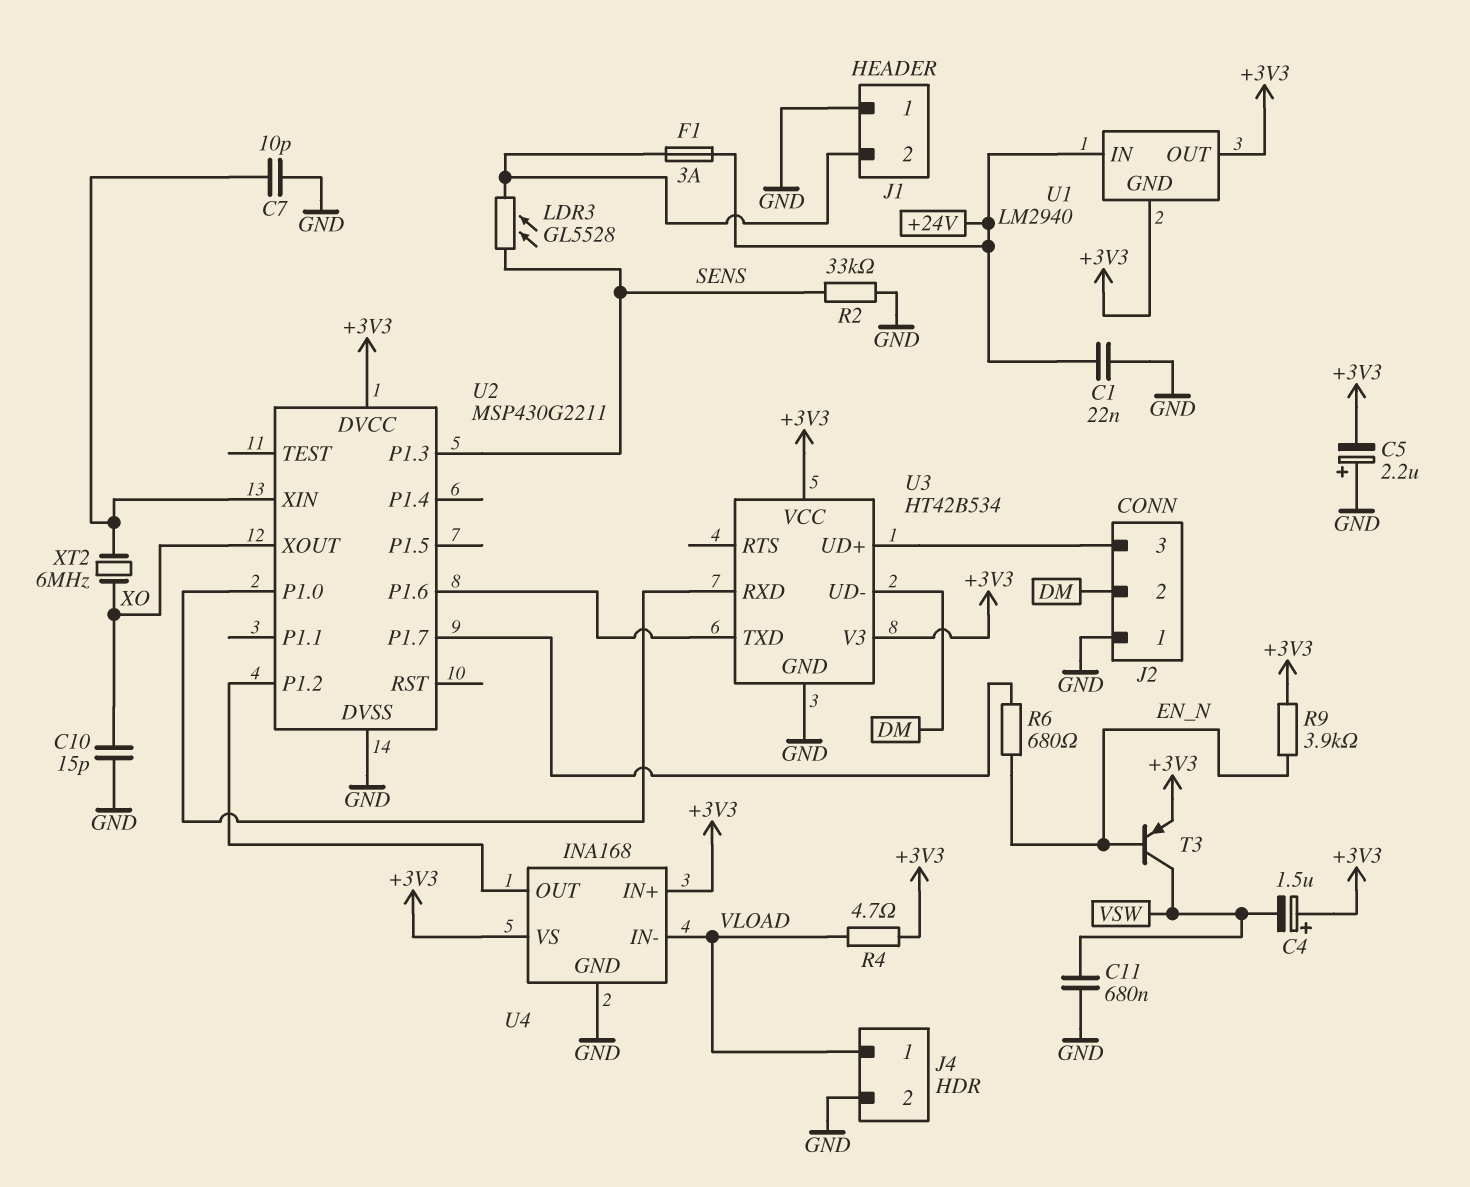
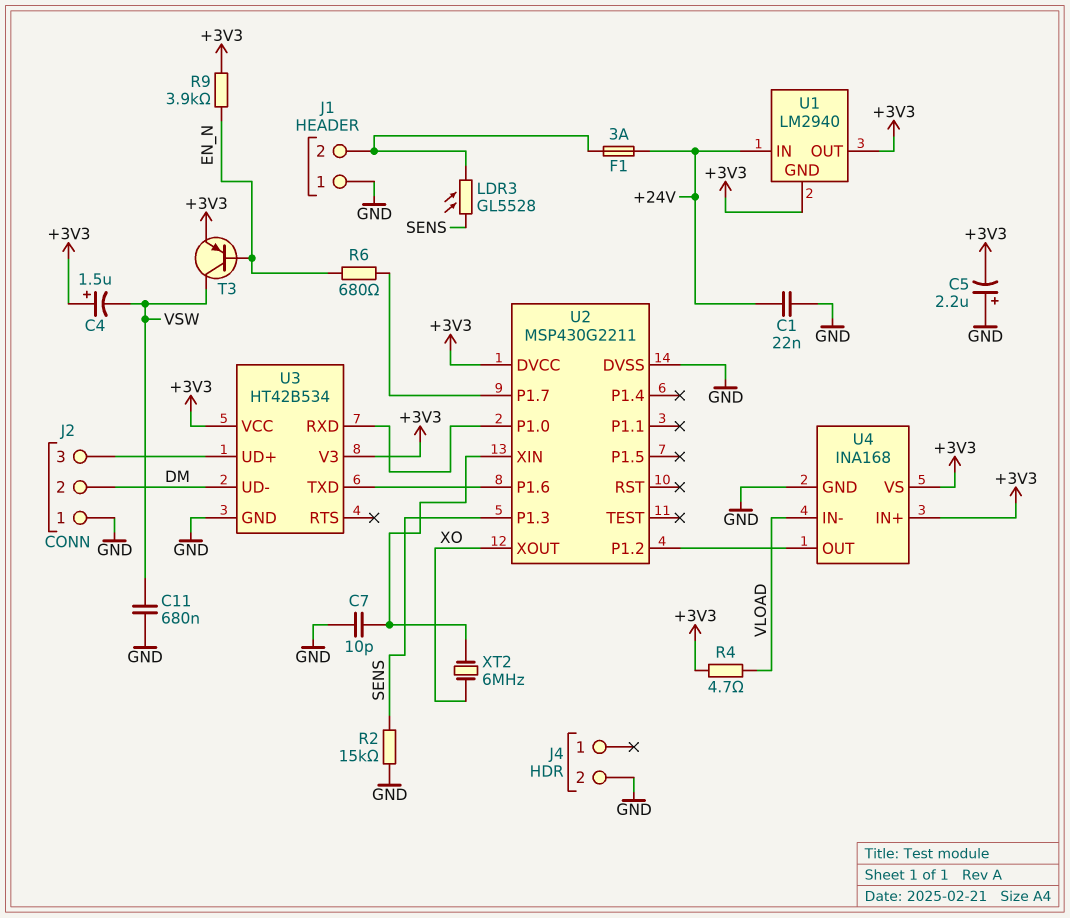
C10: 15pF (GND, XO) -> none
J4 pin 1: VLOAD -> none
R2: 33k (GND, SENS) -> 15k (GND, SENS)

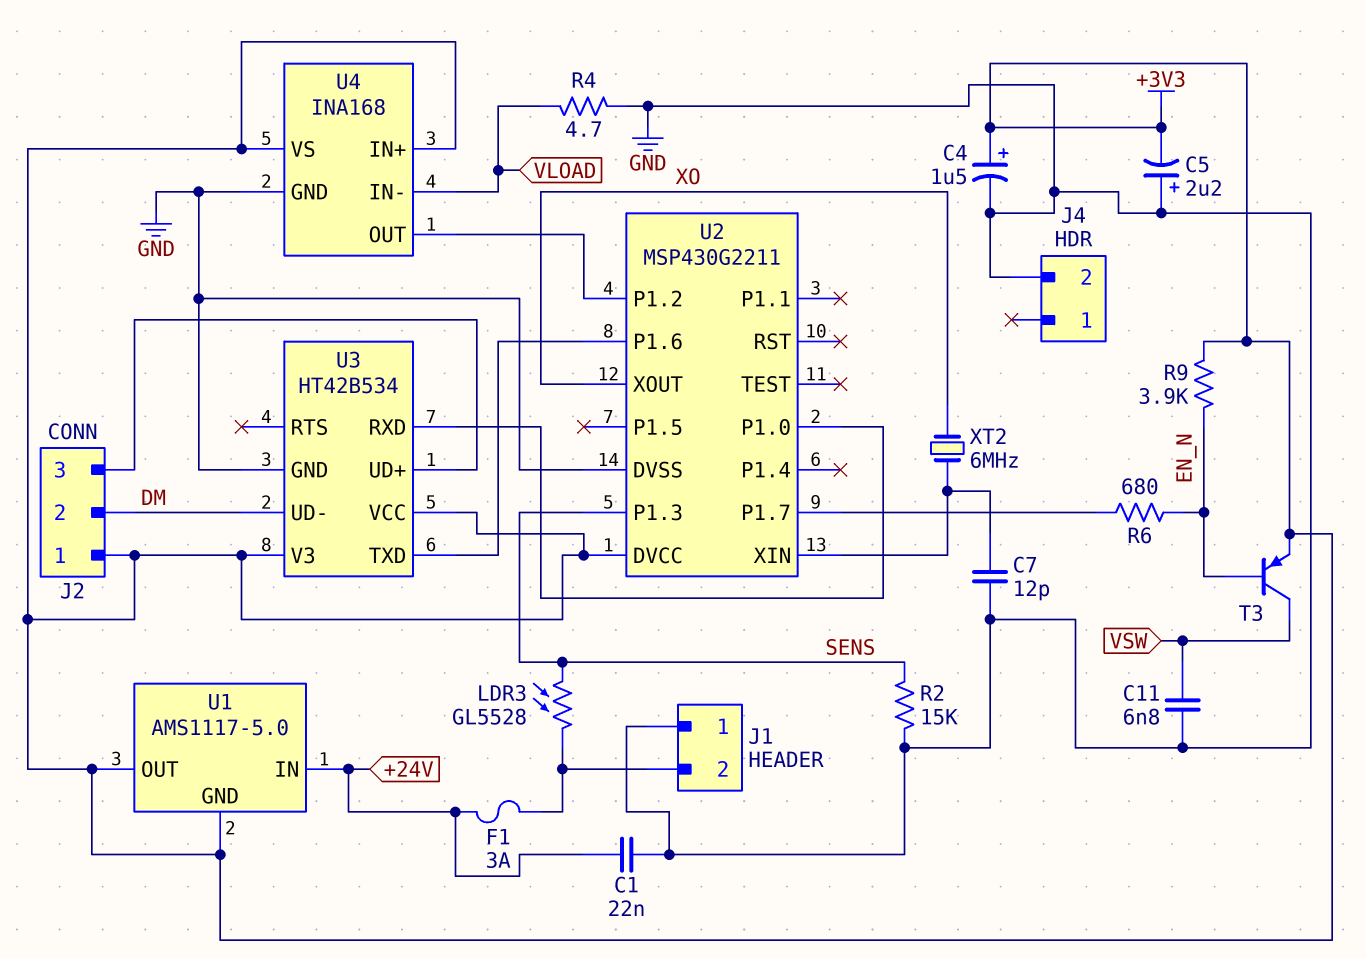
C4: 1.5uF (plus +3V3, minus VSW) -> 1.5uF (plus +3V3, minus GND)
C7: 10pF (GND, U2/XIN) -> 12pF (GND, U2/XIN)
C11: 680nF (GND, VSW) -> 6.8nF (GND, VSW)
J2 pin 1: GND -> +3V3
R4: 4.7 (+3V3, VLOAD) -> 4.7 (GND, VLOAD)
U1: LM2940 -> AMS1117-5.0

